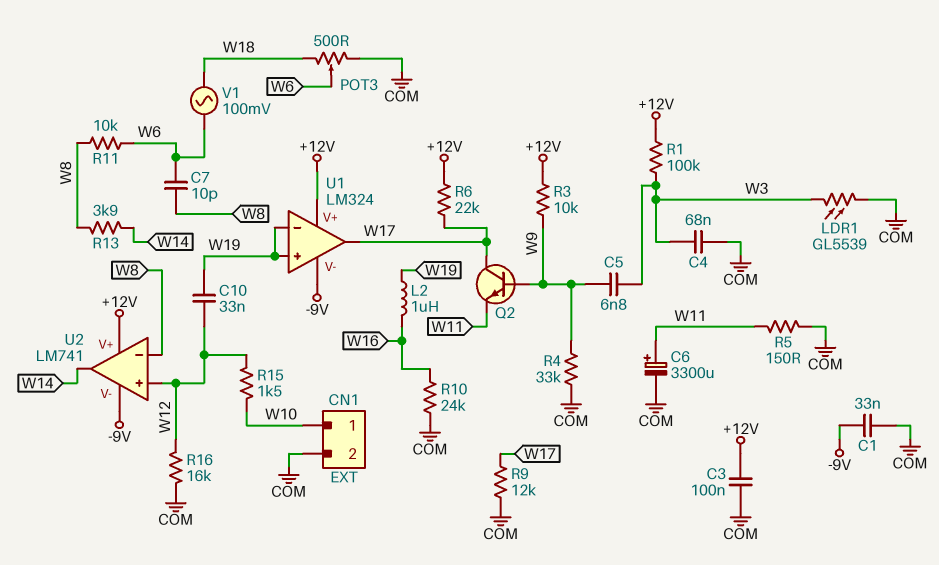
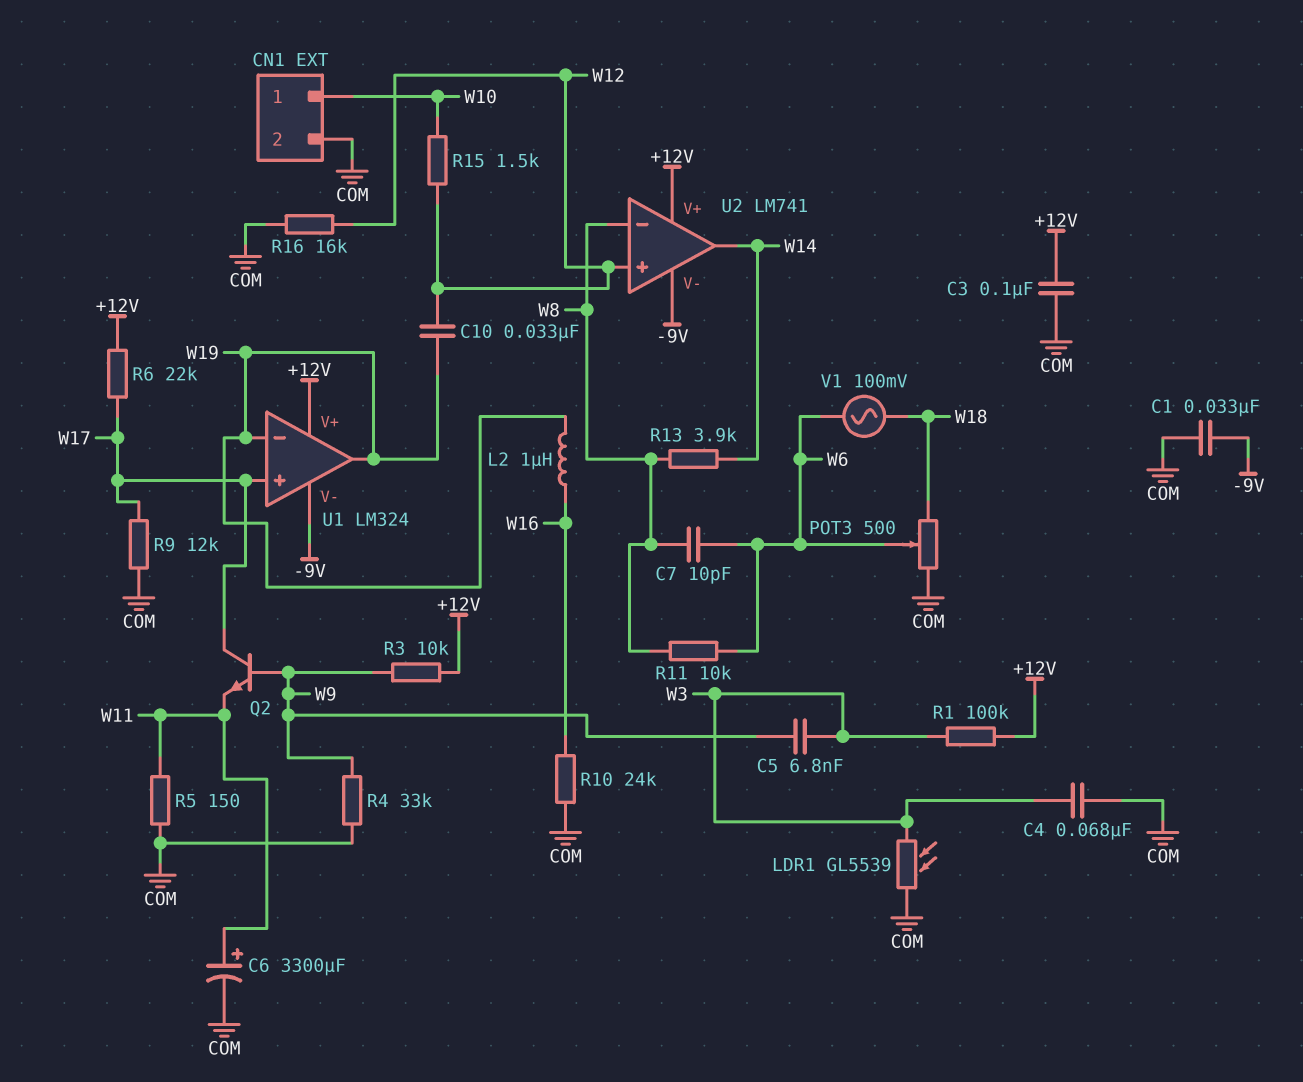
U1 pin in+: W19 -> W17
U1 pin out: W17 -> W19

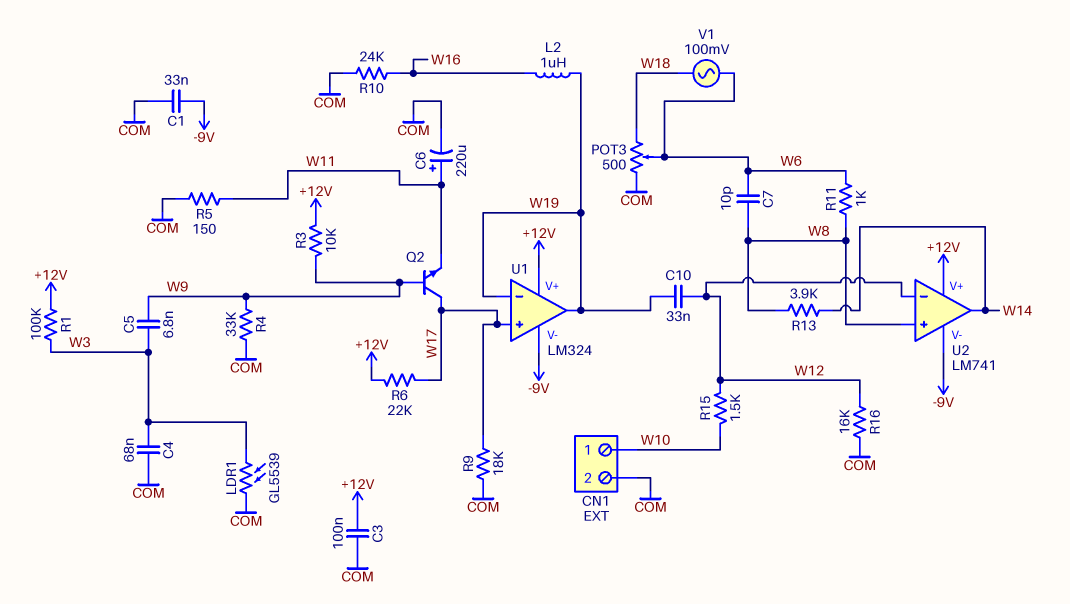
C6: 3300uF (plus W11, minus COM) -> 220uF (plus W11, minus COM)
R9: 12k (COM, W17) -> 18k (COM, W17)
R11: 10k (W6, W8) -> 1k (W6, W8)
U2 pin in+: W12 -> W8
U2 pin in-: W8 -> W12

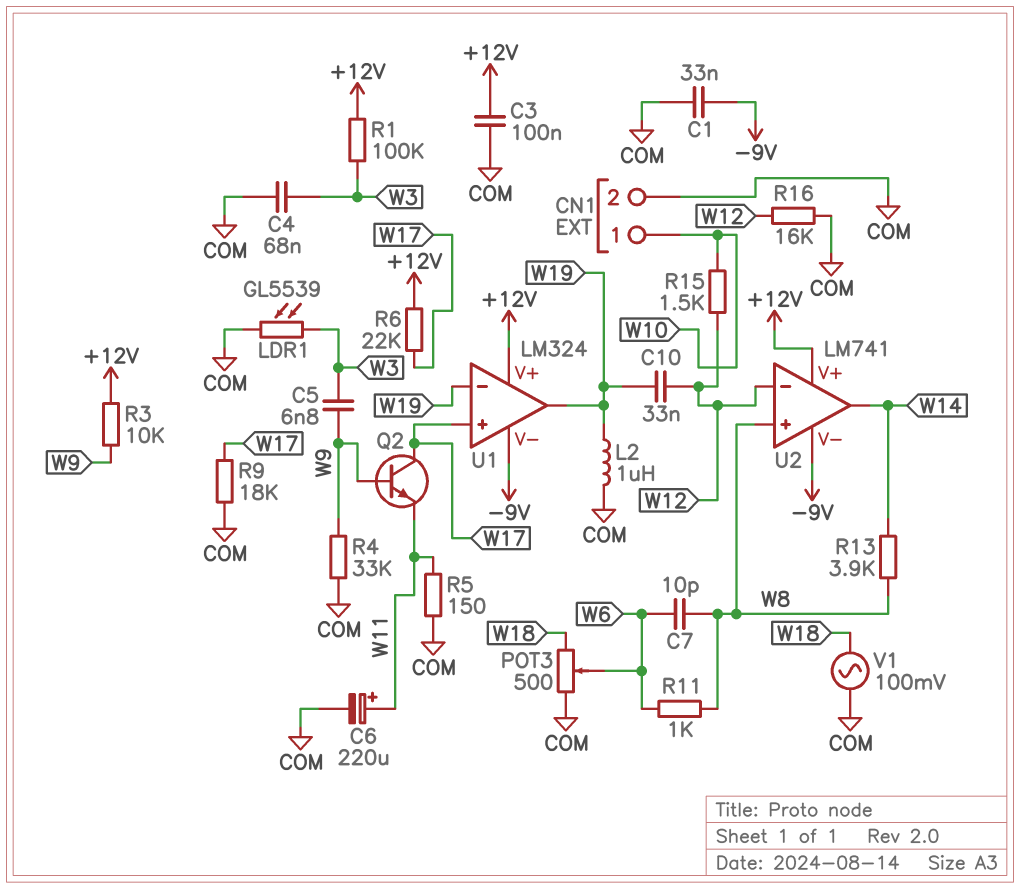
L2: 1uH (W16, W19) -> 1uH (COM, W19)
R10: 24k (COM, W16) -> none
V1: AC 100mV (W6, W18) -> AC 100mV (COM, W18)

